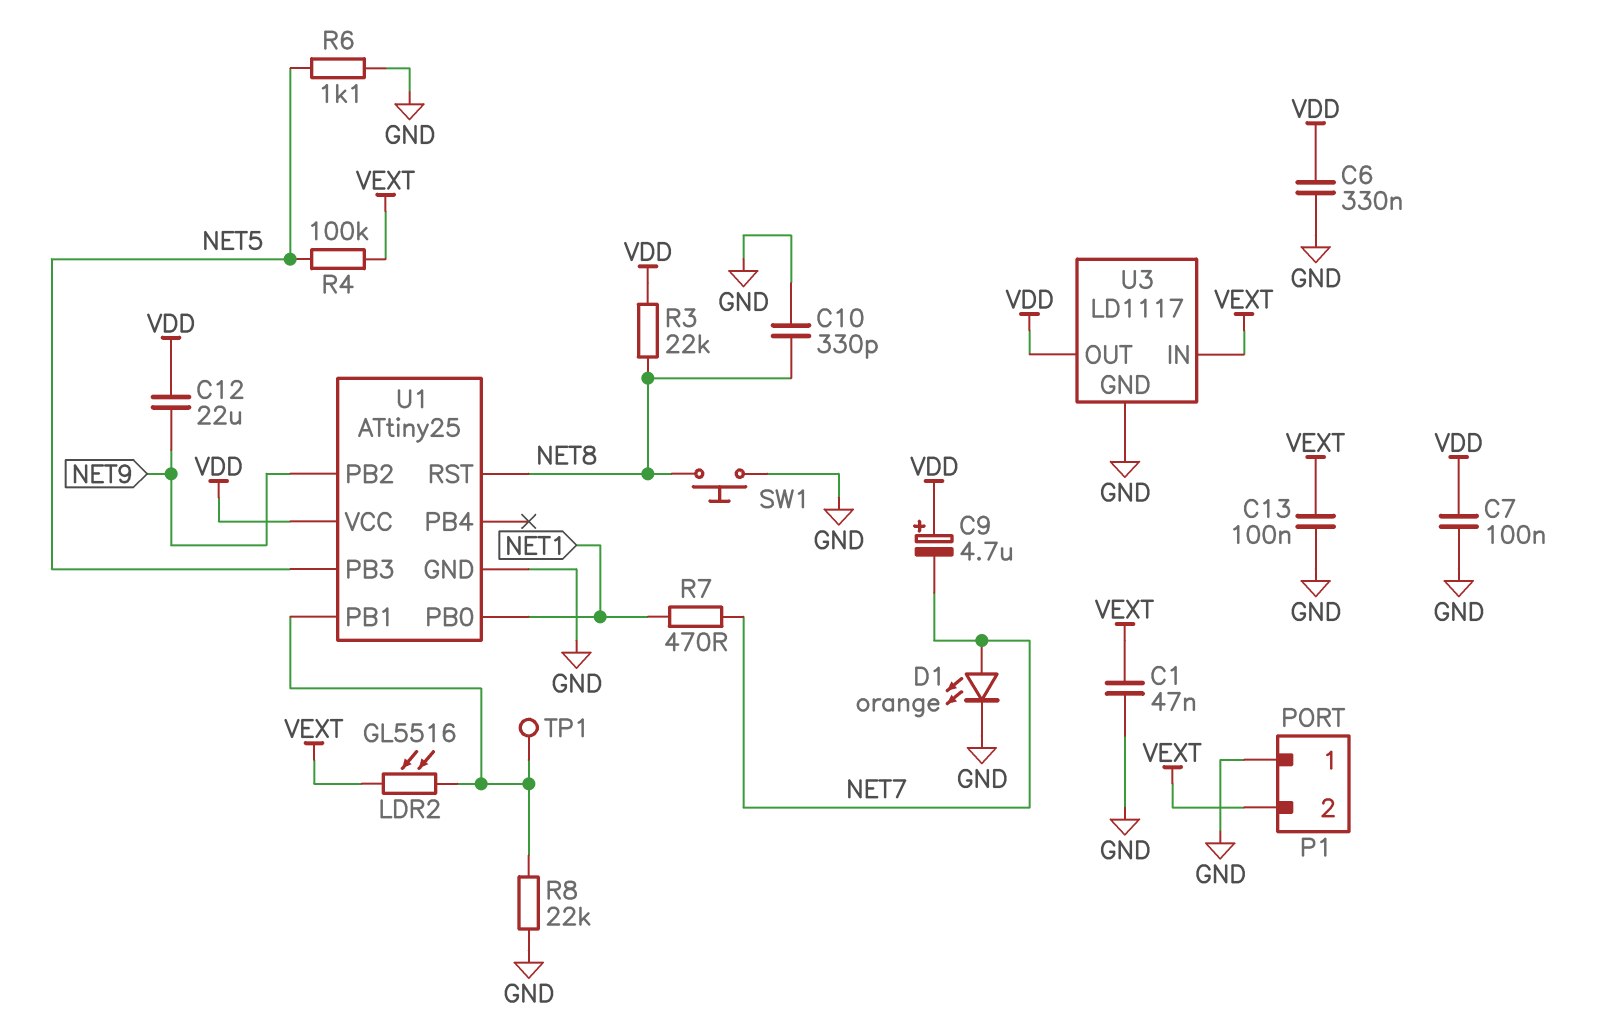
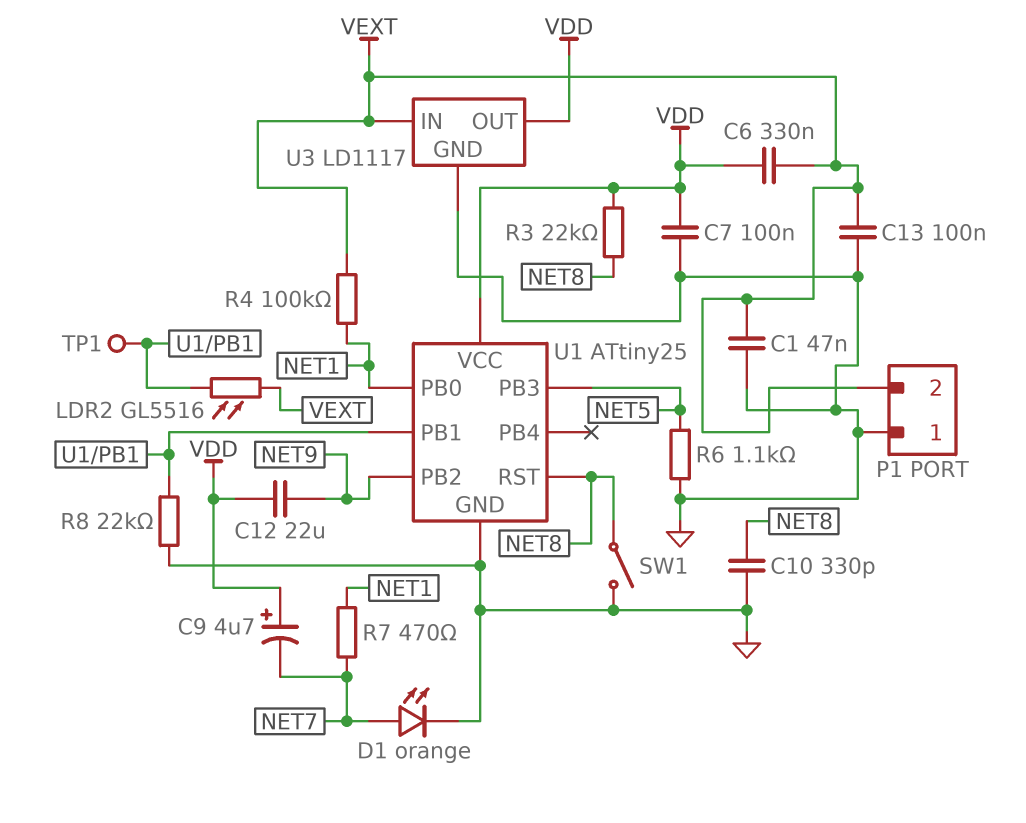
C6: 330nF (GND, VDD) -> 330nF (VDD, VEXT)
R4: 100k (NET5, VEXT) -> 100k (NET1, VEXT)
SW1: button (GND, NET8) -> switch (GND, NET8)

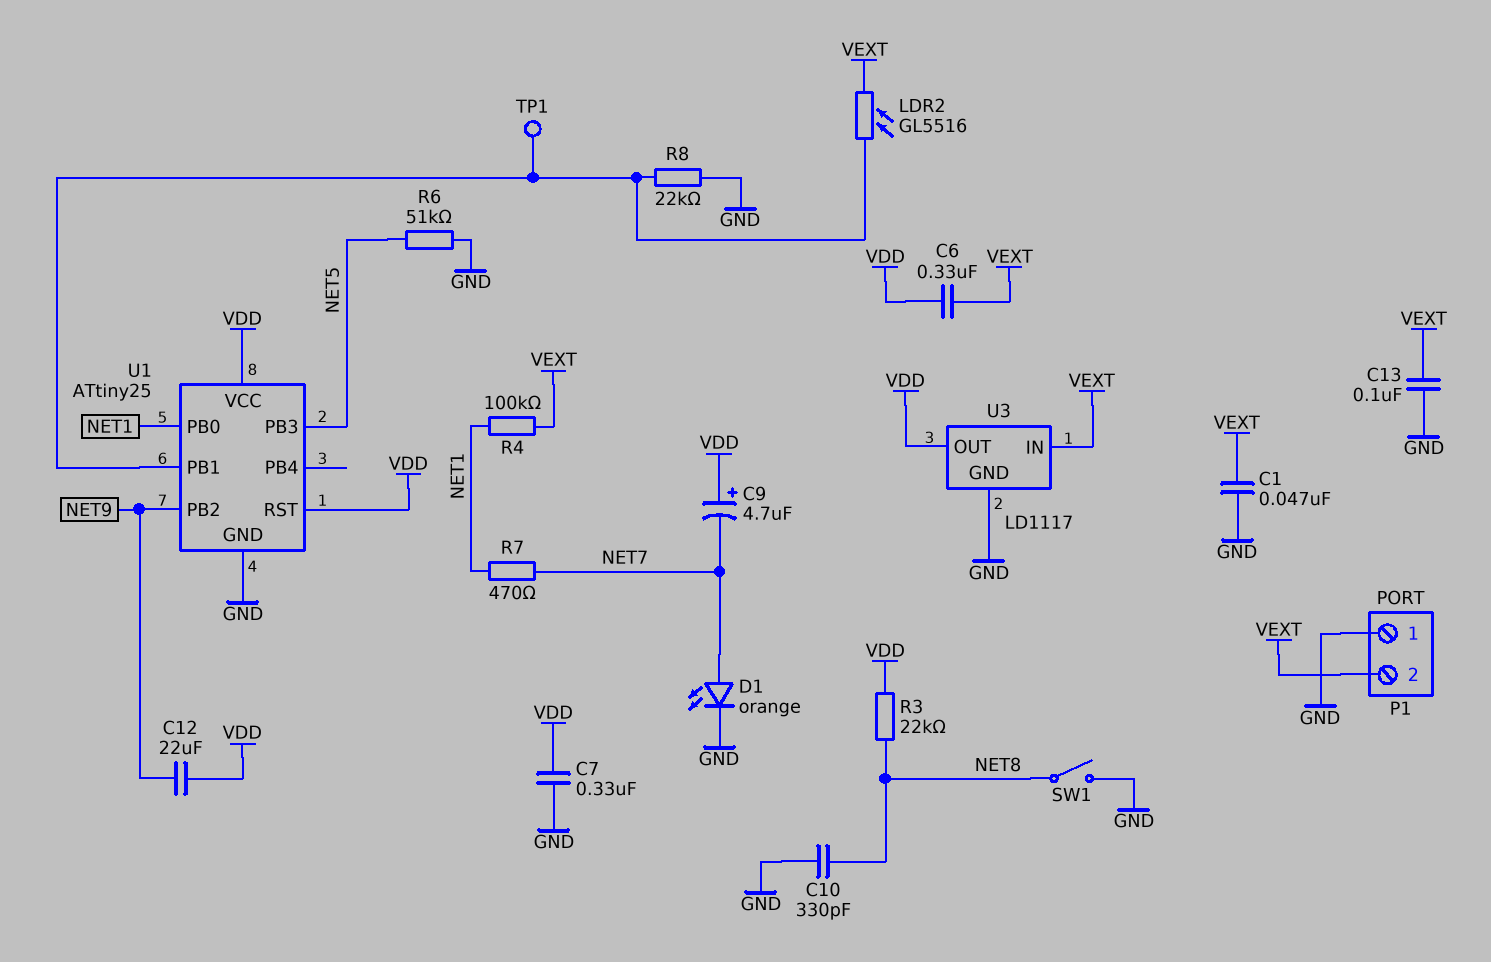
C7: 100nF (GND, VDD) -> 330nF (GND, VDD)
R6: 1.1k (GND, NET5) -> 51k (GND, NET5)
U1 pin RST: NET8 -> VDD

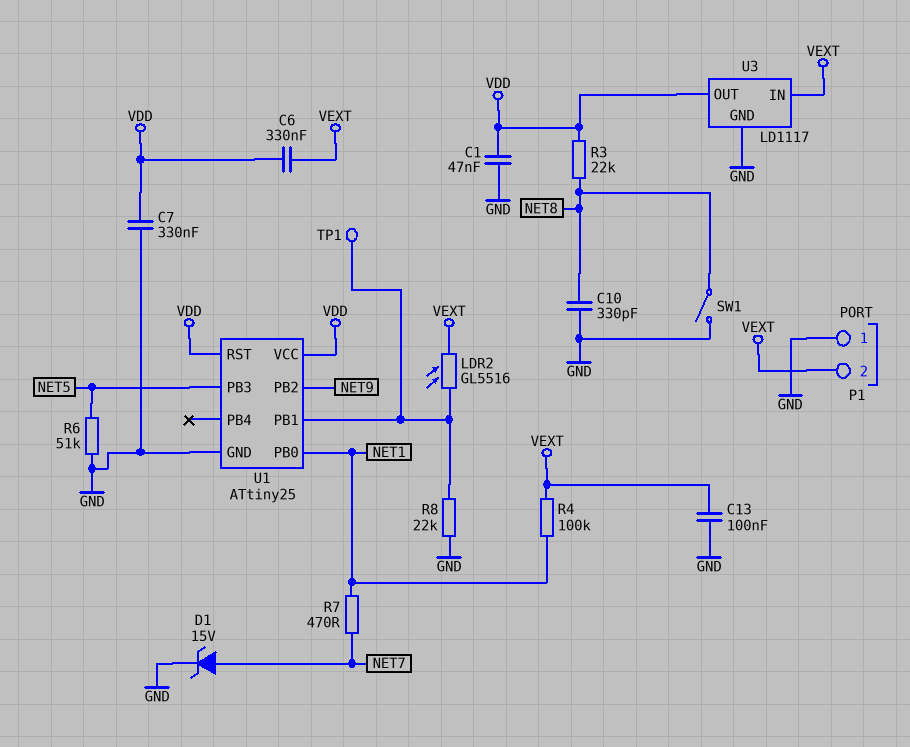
C1: 47nF (GND, VEXT) -> 47nF (GND, VDD)
C9: 4.7uF (plus VDD, minus NET7) -> none
C12: 22uF (NET9, VDD) -> none
D1: LED orange (A NET7, K GND) -> zener 15V (A NET7, K GND)

